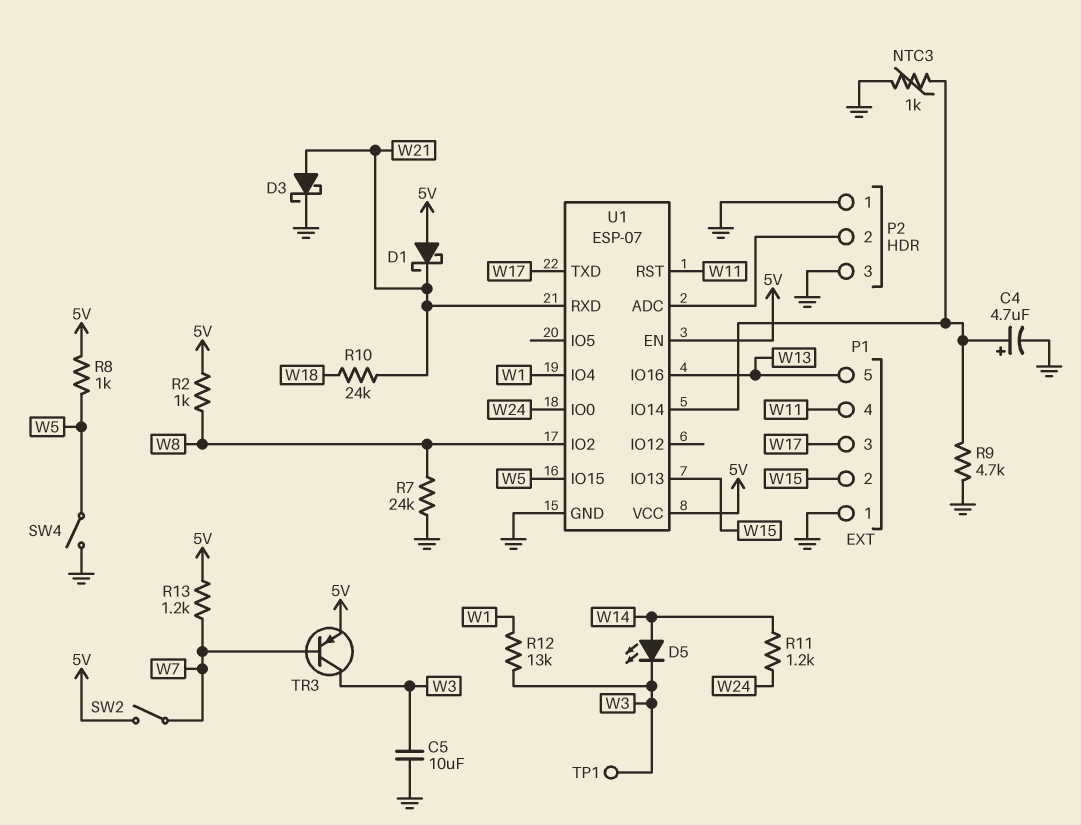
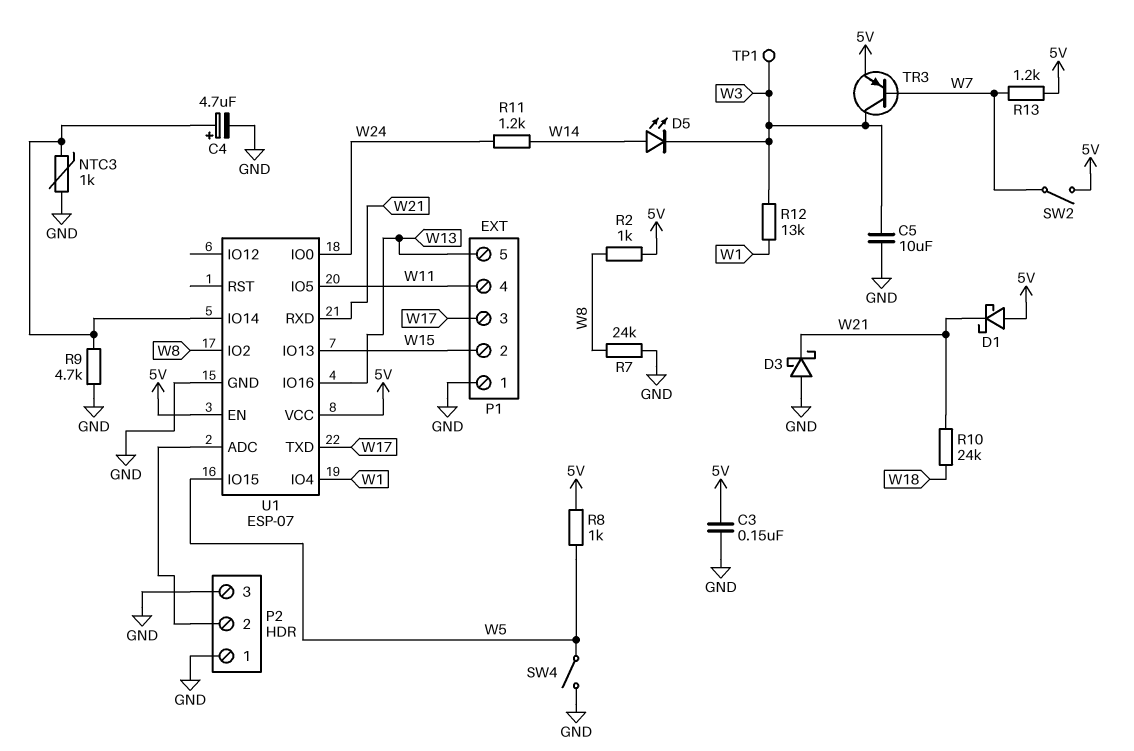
C3: none -> 150nF (5V, GND)
D3: schottky (A W21, K GND) -> schottky (A GND, K W21)
U1 pin IO5: none -> W11
U1 pin RST: W11 -> none

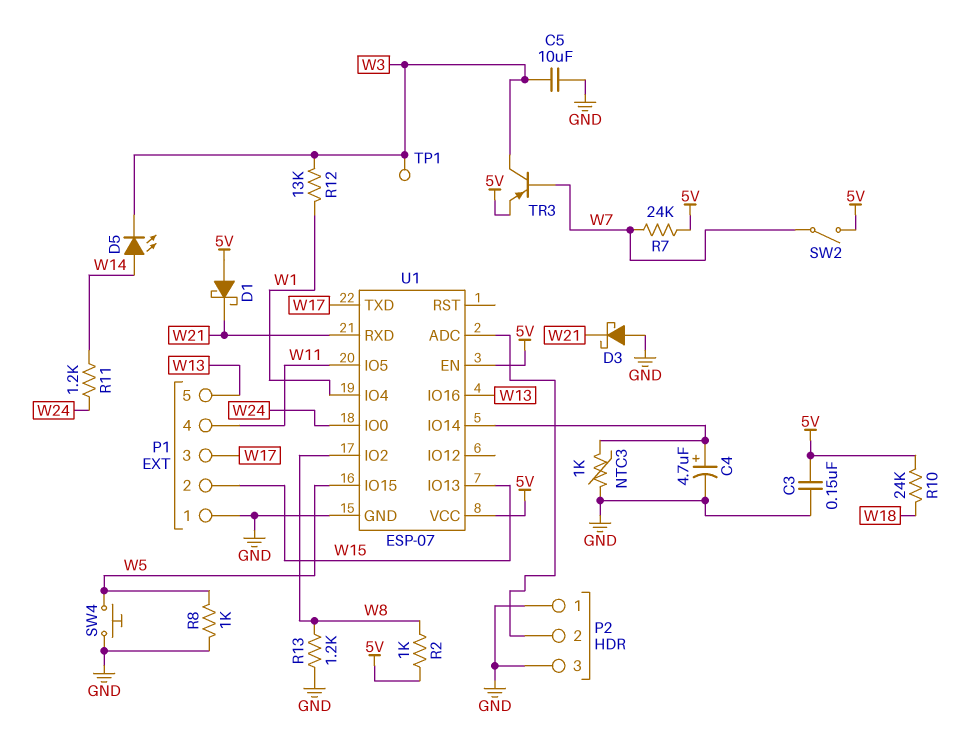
R7: 24k (GND, W8) -> 24k (5V, W7)
R8: 1k (5V, W5) -> 1k (GND, W5)
R9: 4.7k (GND, U1/IO14) -> none
R10: 24k (W18, W21) -> 24k (5V, W18)
R13: 1.2k (5V, W7) -> 1.2k (GND, W8)
SW4: switch (GND, W5) -> button (GND, W5)

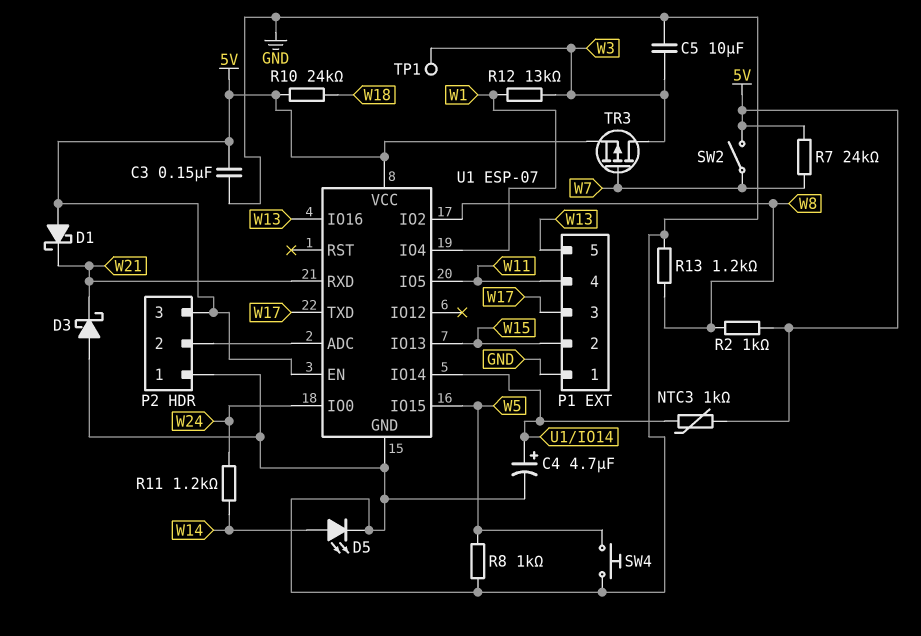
D5: LED (A W14, K W3) -> LED (A W14, K GND)
NTC3: 1k (GND, U1/IO14) -> 1k (5V, U1/IO14)
P2 pin 3: GND -> 5V
TR3: PNP (B W7, C W3, E 5V) -> PMOS (G W7, D W3, S 5V)

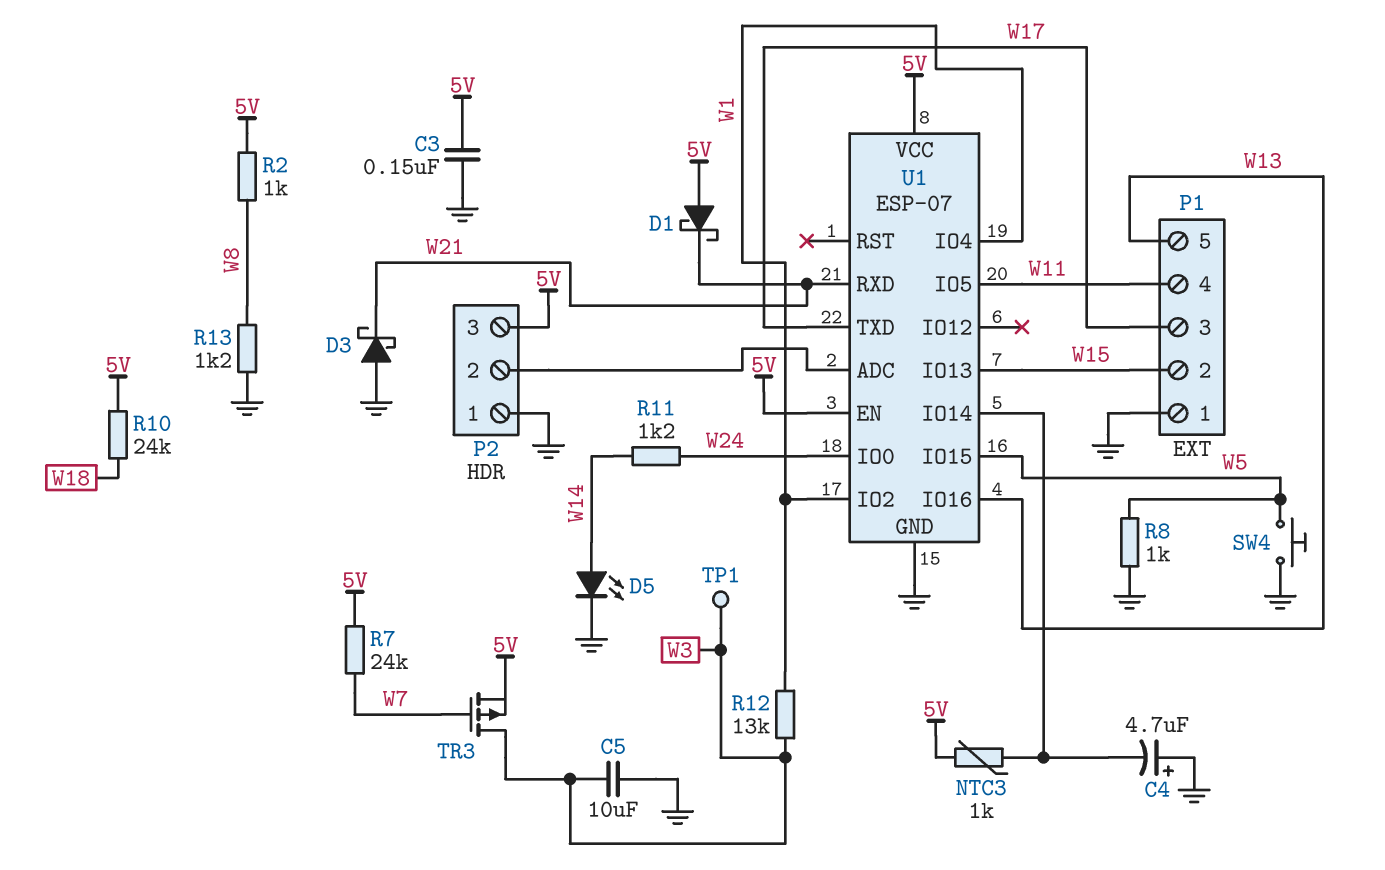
C4: 4.7uF (plus U1/IO14, minus GND) -> 4.7uF (plus GND, minus U1/IO14)
SW2: switch (5V, W7) -> none
U1 pin IO2: W8 -> W1

